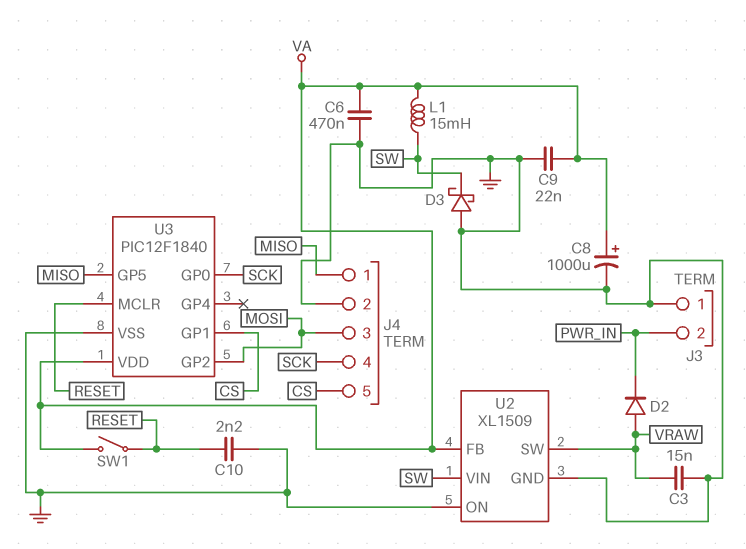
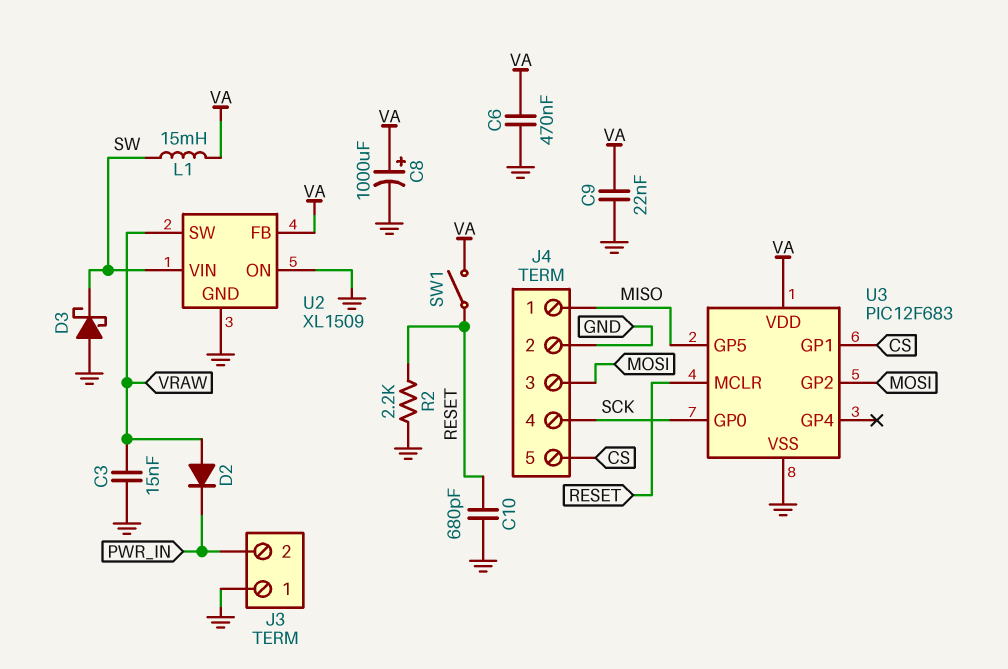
C10: 2.2nF (GND, RESET) -> 680pF (GND, RESET)
R2: none -> 2.2k (GND, RESET)
U3: PIC12F1840 -> PIC12F683

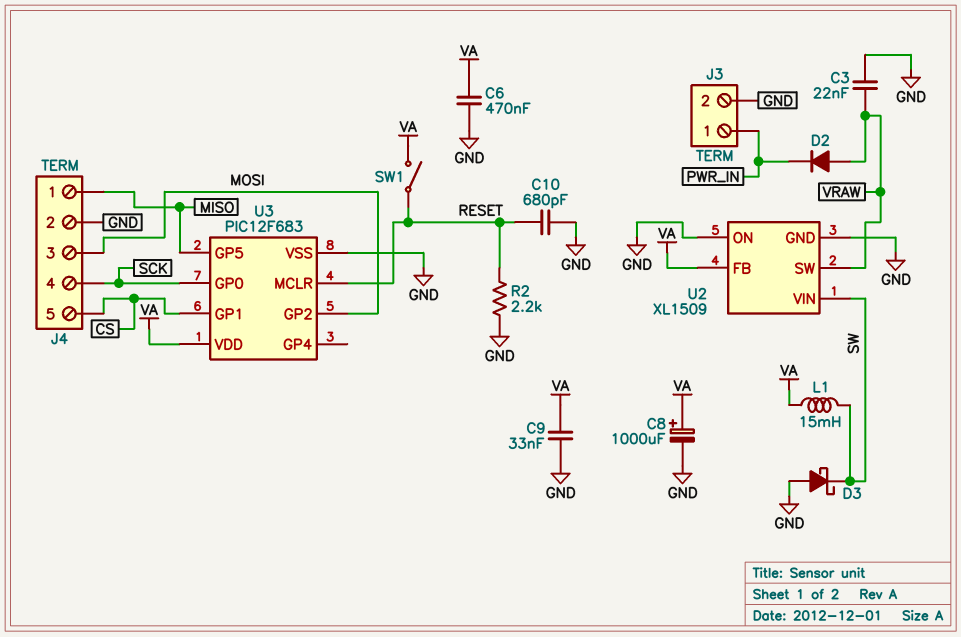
C3: 15nF (GND, VRAW) -> 22nF (GND, VRAW)
C9: 22nF (GND, VA) -> 33nF (GND, VA)
J3 pin 1: GND -> PWR_IN
J3 pin 2: PWR_IN -> GND

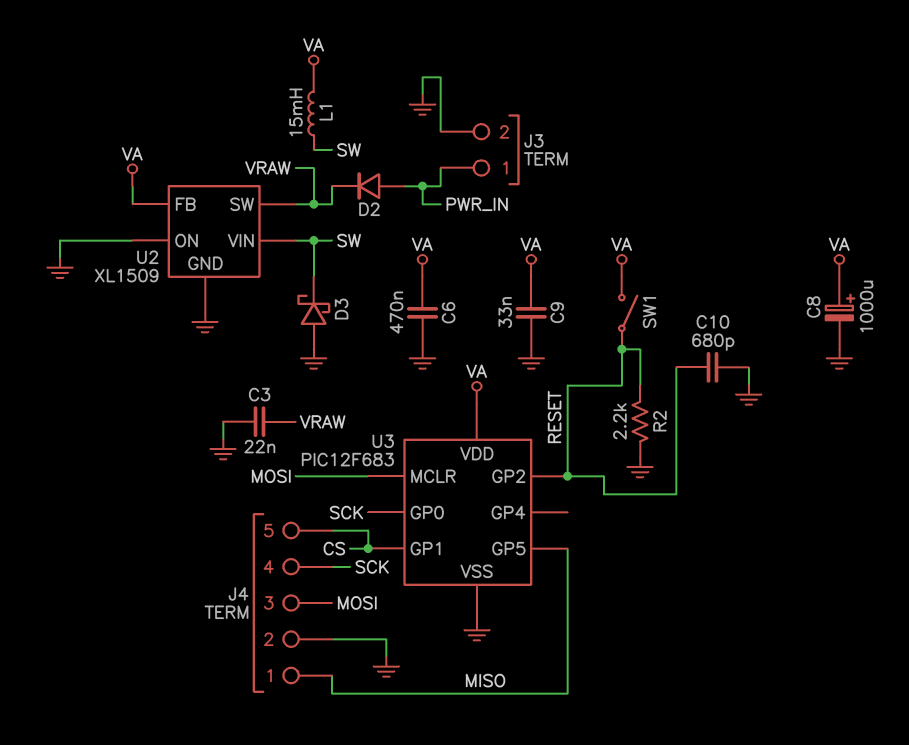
D2: diode (A VRAW, K PWR_IN) -> diode (A PWR_IN, K VRAW)
U3 pin GP2: MOSI -> RESET
U3 pin MCLR: RESET -> MOSI

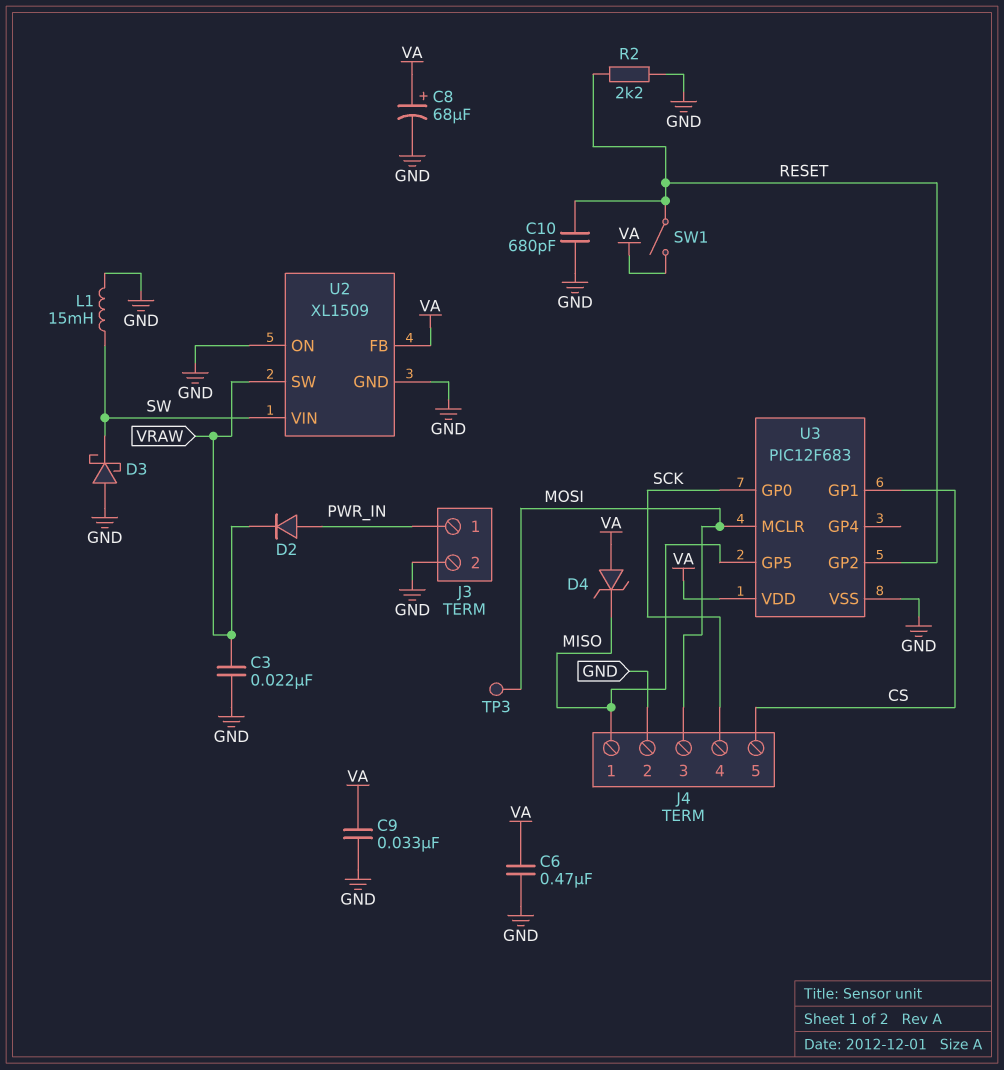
C8: 1000uF (plus VA, minus GND) -> 68uF (plus VA, minus GND)
D4: none -> zener (A VA, K MISO)
L1: 15mH (SW, VA) -> 15mH (GND, SW)
TP3: none -> test point (MOSI)

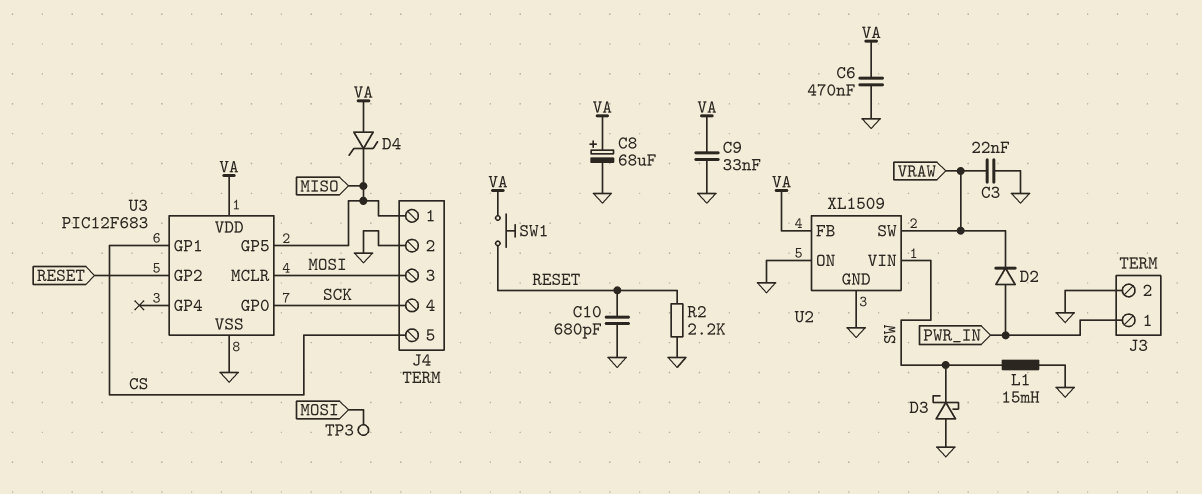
SW1: switch (RESET, VA) -> button (RESET, VA)

